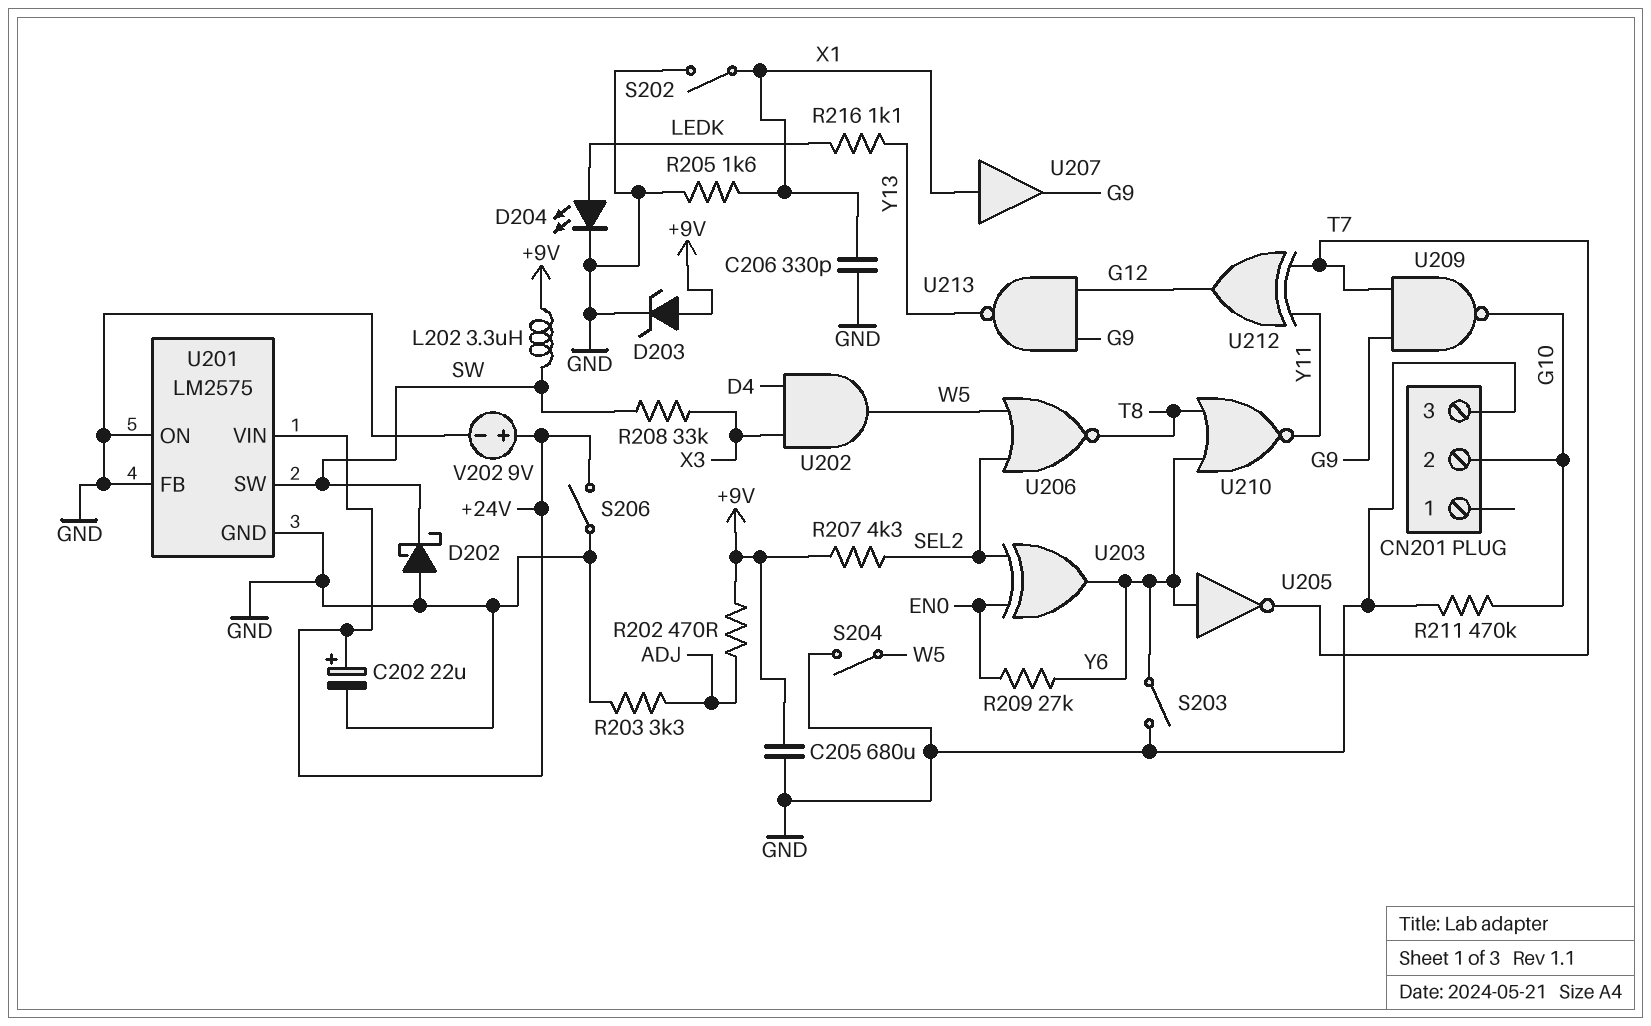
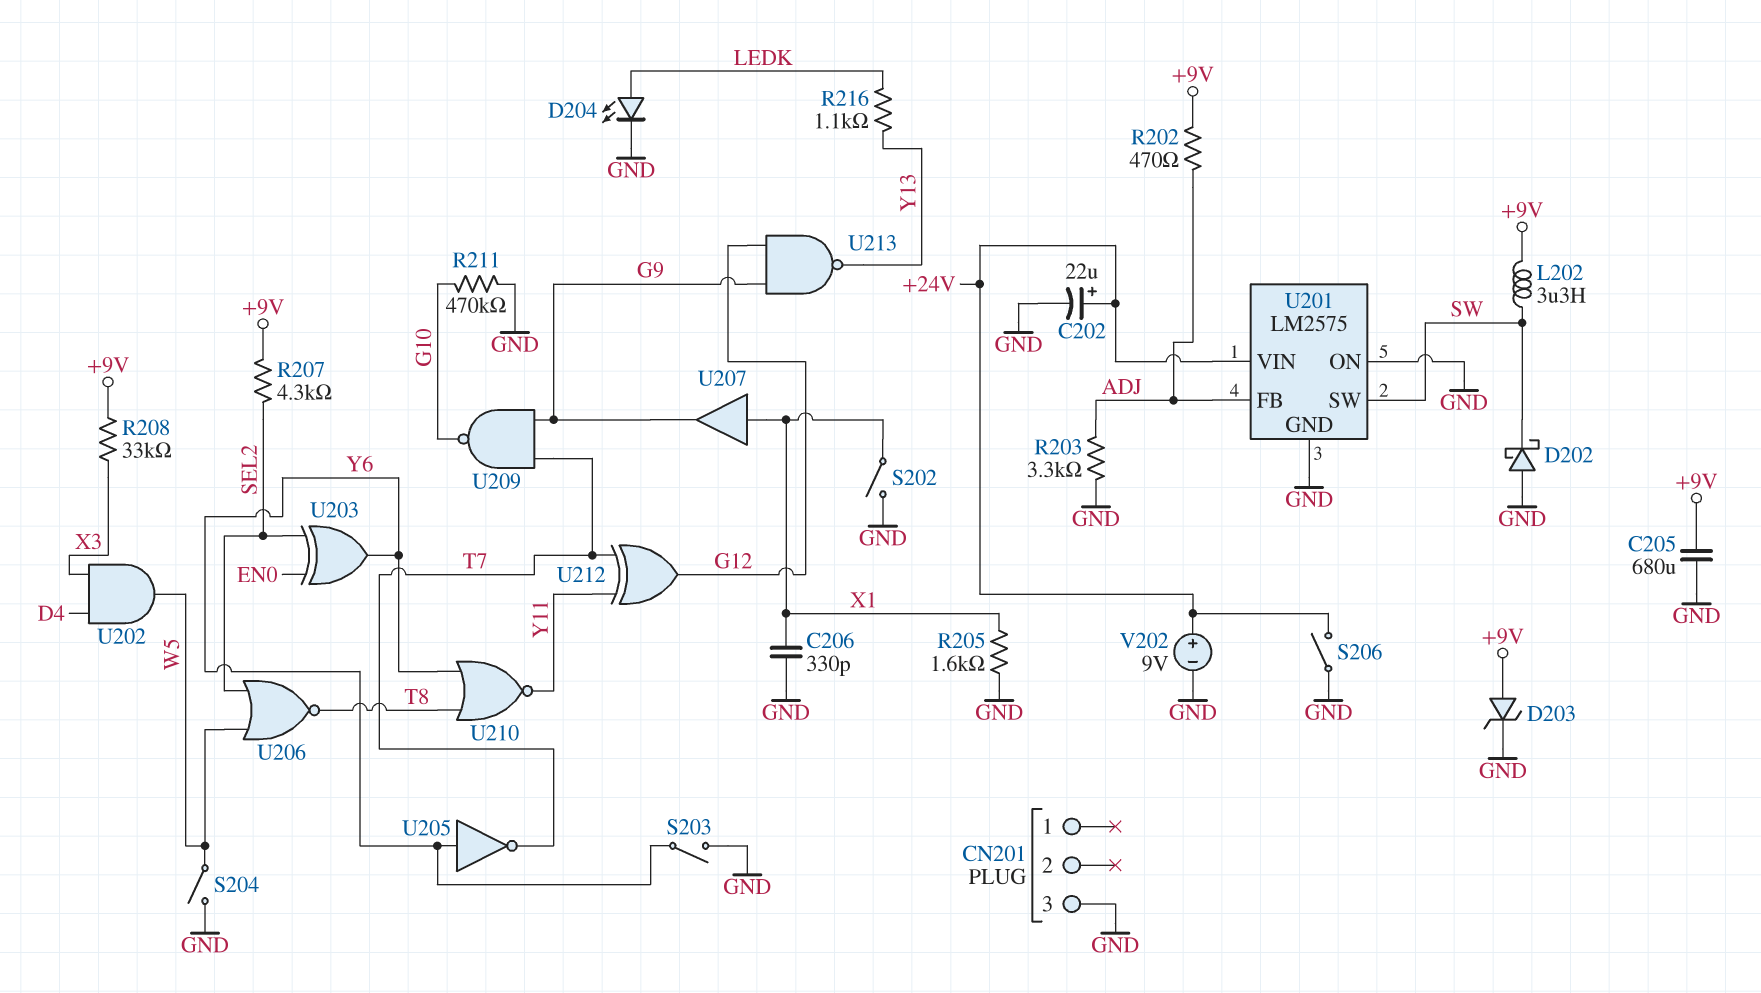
CN201 pin 2: G10 -> none
R208: 33k (SW, X3) -> 33k (+9V, X3)
R209: 27k (EN0, Y6) -> none
U201 pin FB: GND -> ADJ

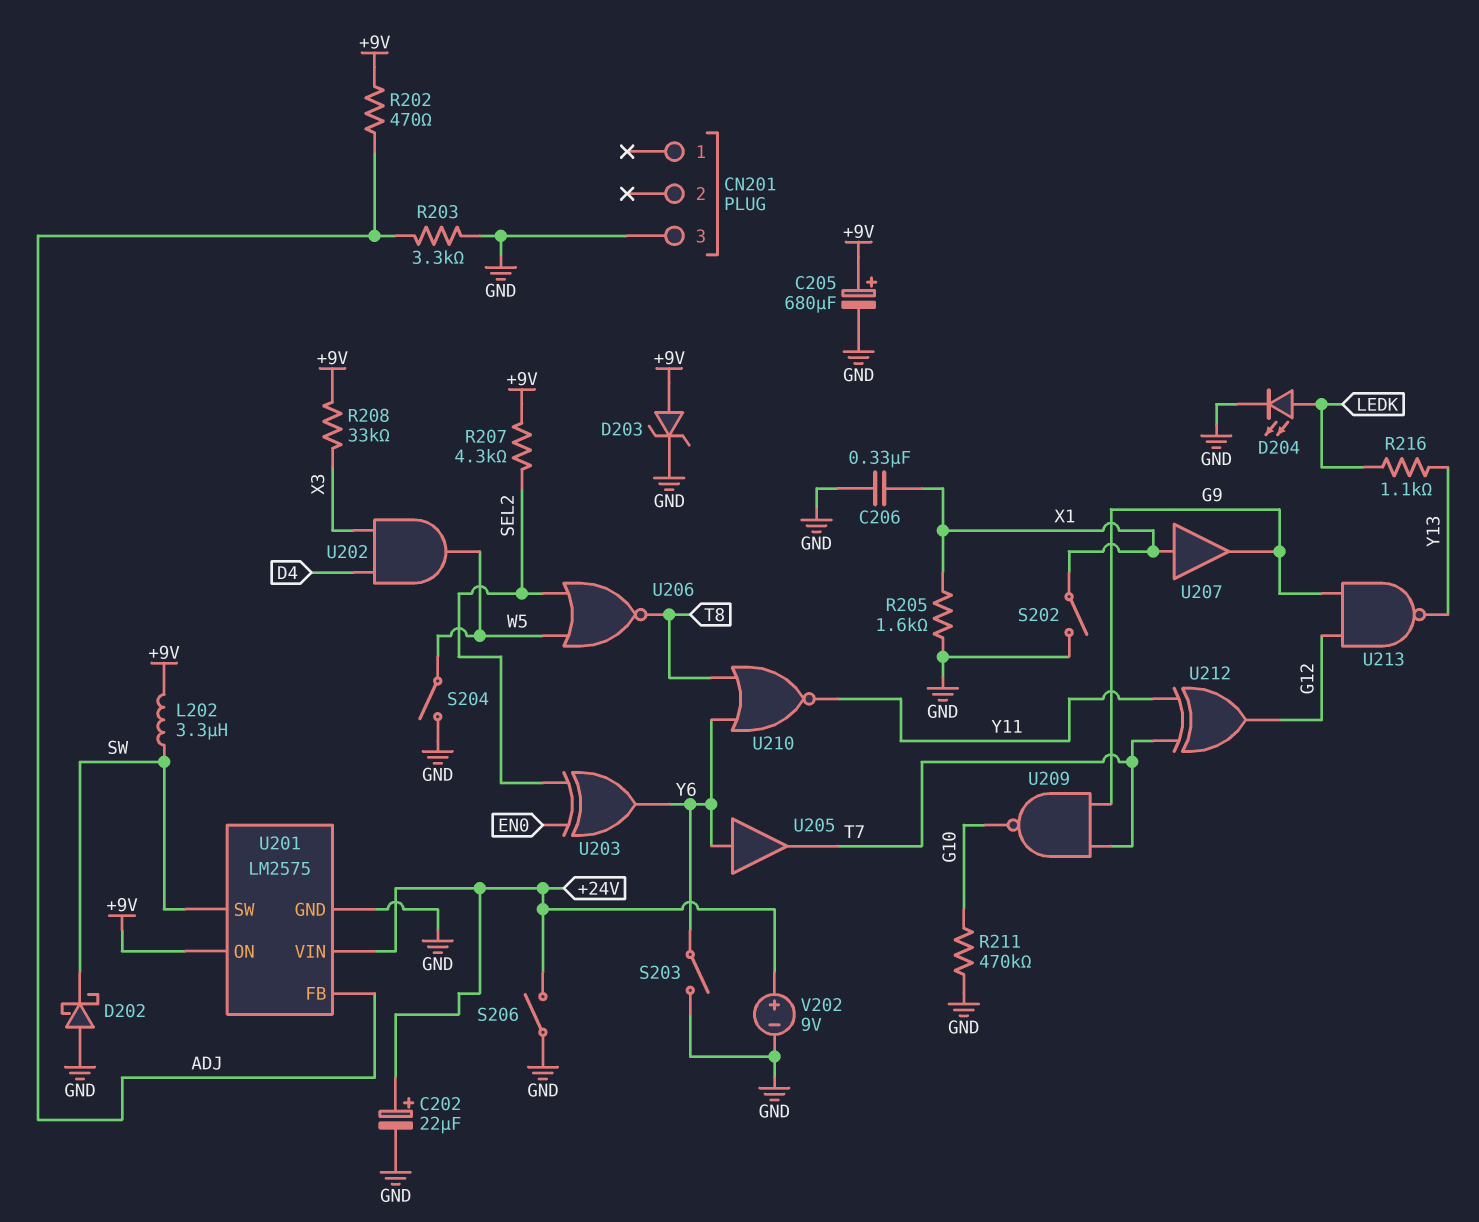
C205: 680uF (+9V, GND) -> 680uF (plus +9V, minus GND)
C206: 330pF (GND, X1) -> 330nF (GND, X1)
U201 pin ON: GND -> +9V
U205: NOT (in Y6, out T7) -> buffer (in Y6, out T7)

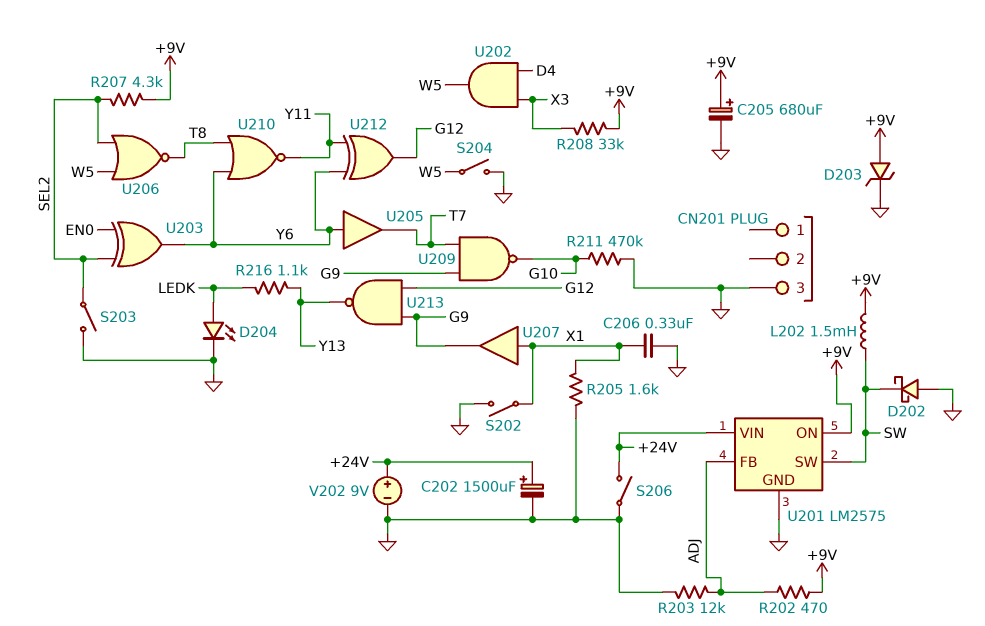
C202: 22uF (plus +24V, minus GND) -> 1500uF (plus +24V, minus GND)
L202: 3.3uH (+9V, SW) -> 1.5mH (+9V, SW)
R203: 3.3k (ADJ, GND) -> 12k (ADJ, GND)
S203: switch (GND, Y6) -> switch (GND, SEL2)
U212: XOR (in T7, in Y11, out G12) -> XOR (in Y6, in Y11, out G12)

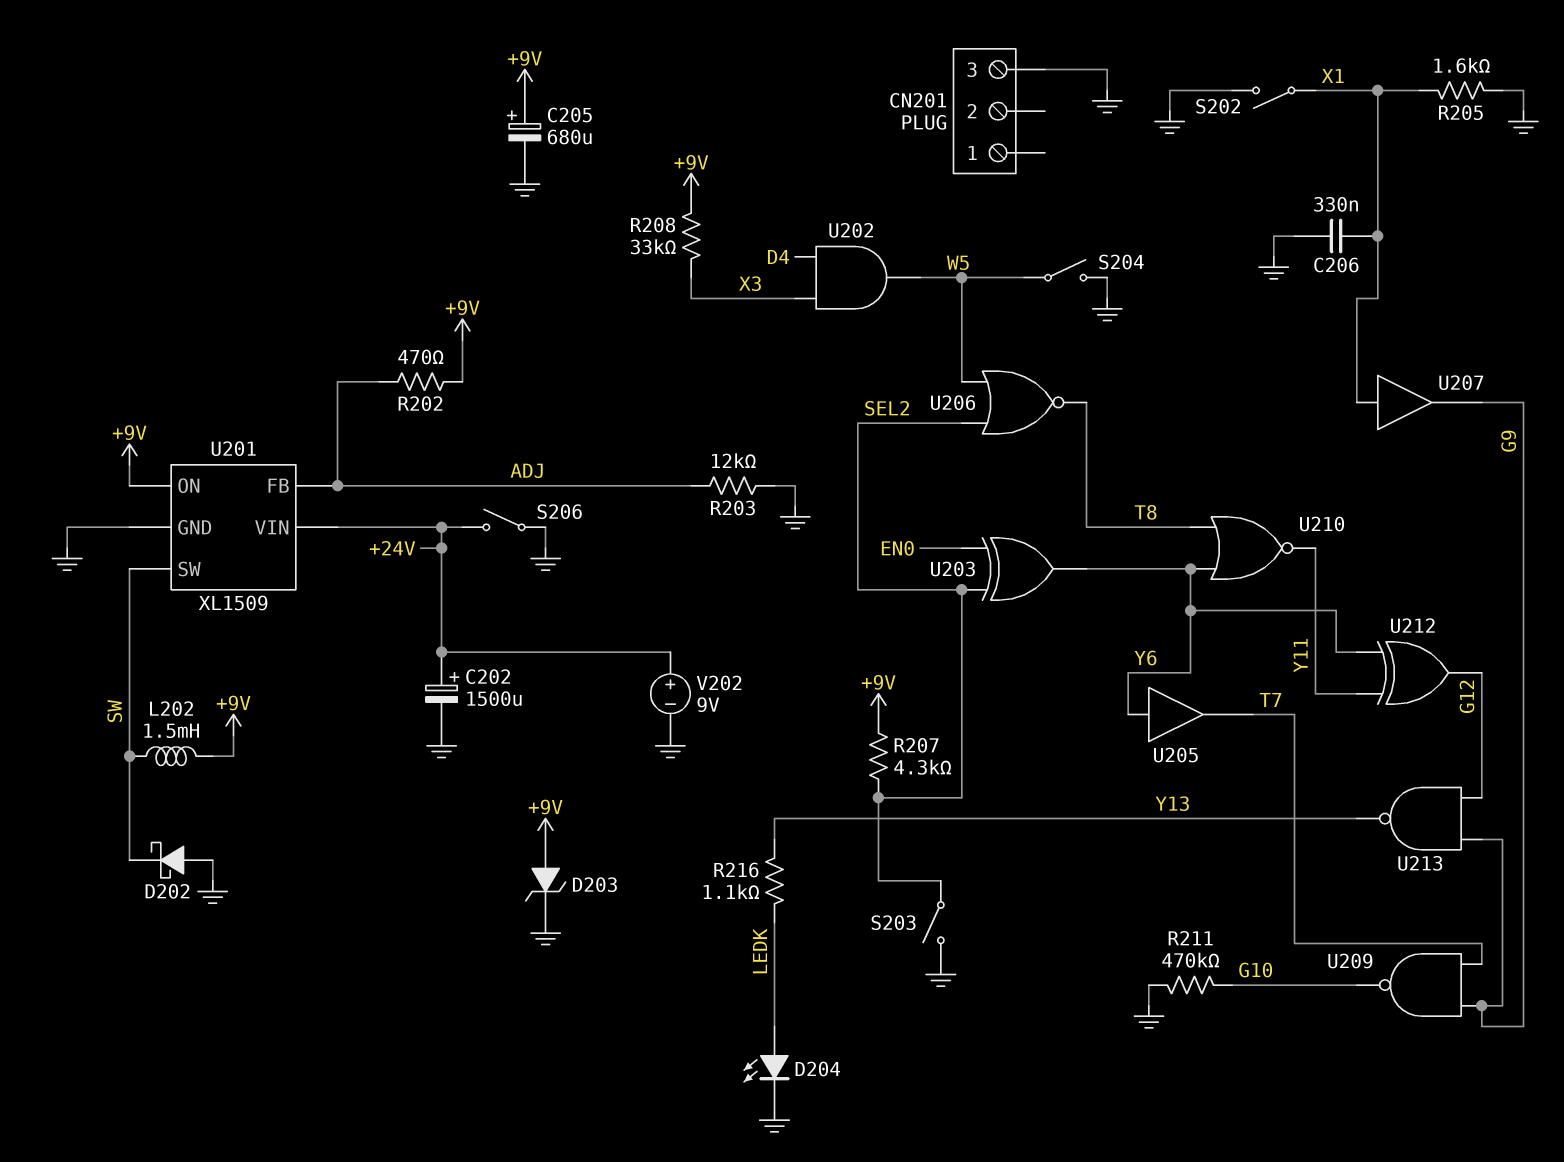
U201: LM2575 -> XL1509

